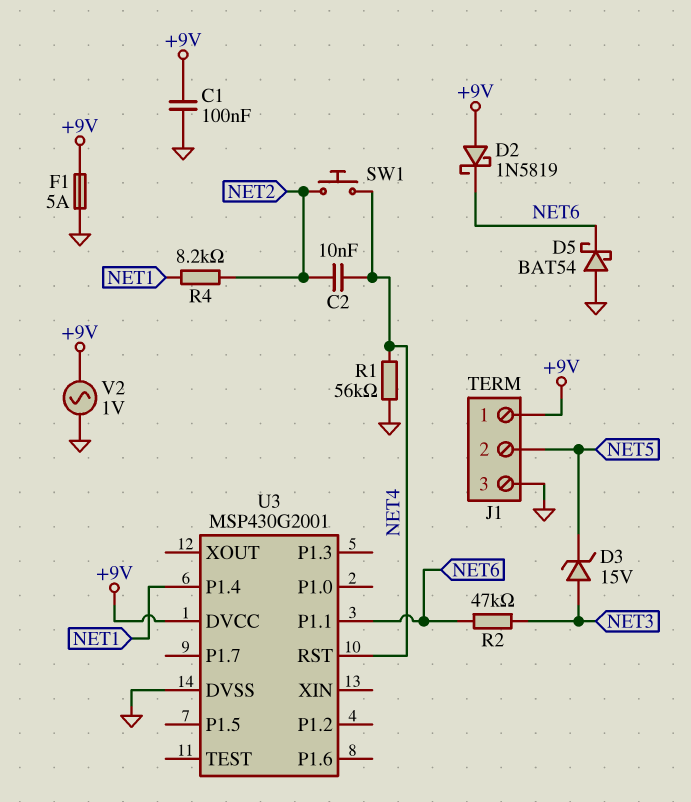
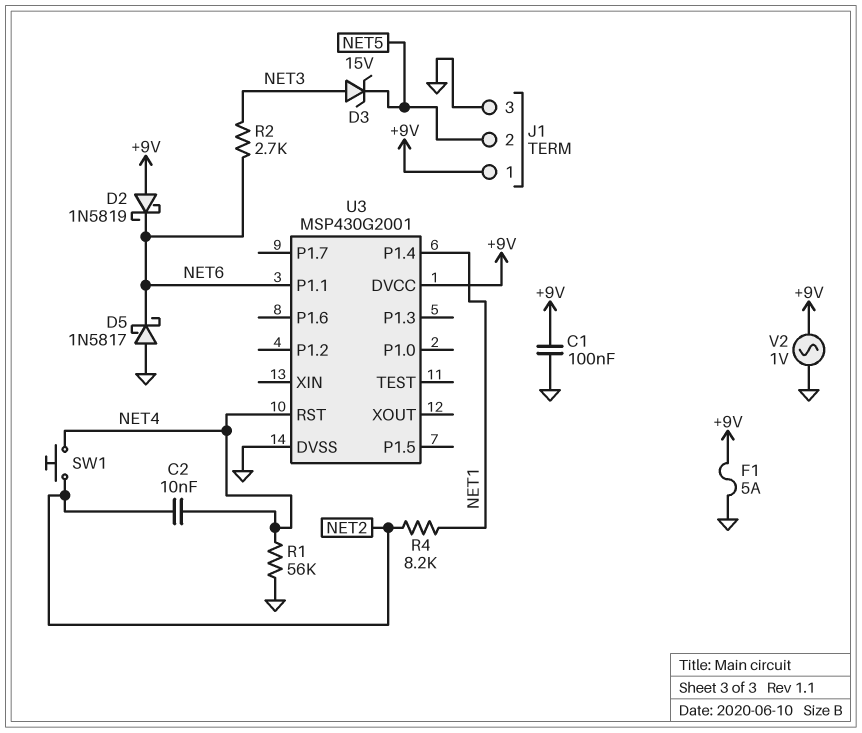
D5: schottky BAT54 (A GND, K NET6) -> schottky 1N5817 (A GND, K NET6)
R2: 47k (NET3, NET6) -> 2.7k (NET3, NET6)

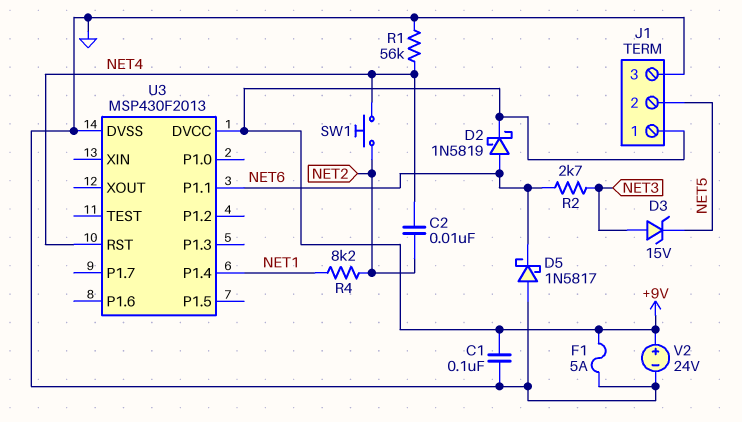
D2: schottky 1N5819 (A +9V, K NET6) -> schottky 1N5819 (A NET6, K +9V)
U3: MSP430G2001 -> MSP430F2013
V2: AC 1V (+9V, GND) -> 24V (plus +9V, minus GND)

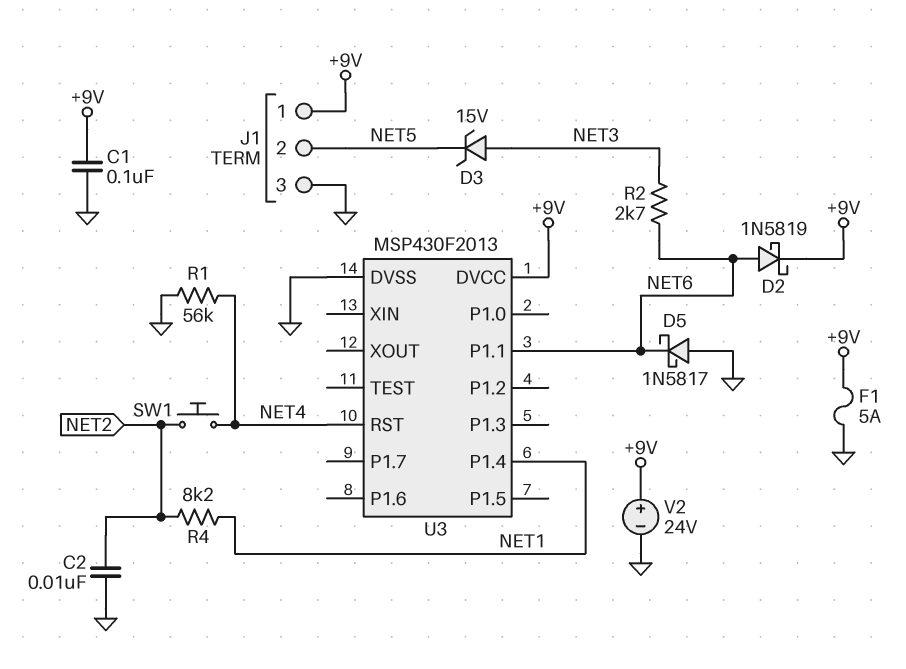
C2: 10nF (NET2, NET4) -> 10nF (GND, NET2)

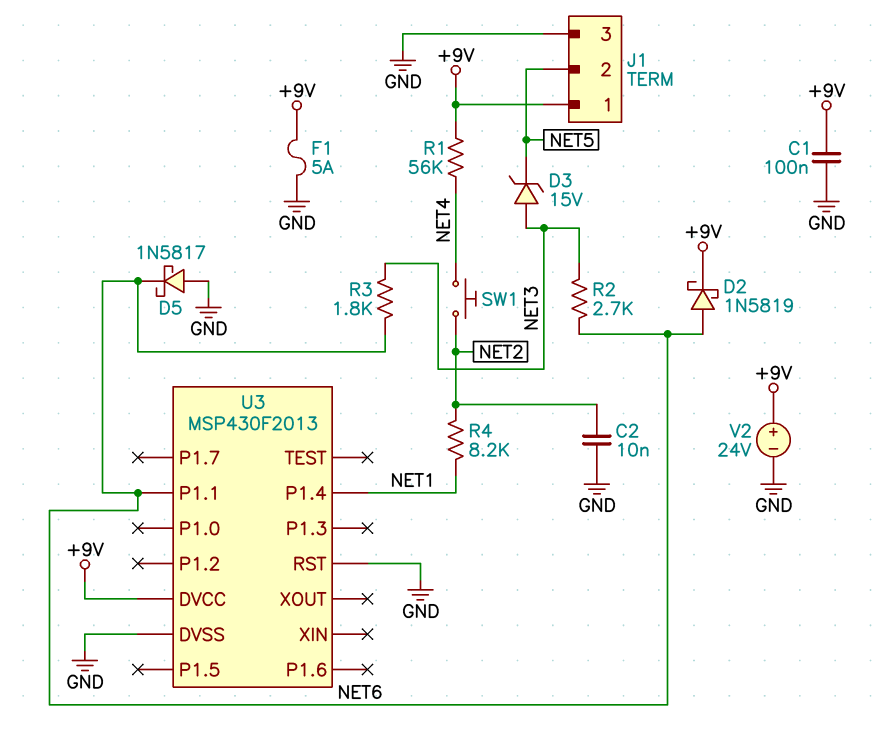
R1: 56k (GND, NET4) -> 56k (+9V, NET4)
R3: none -> 1.8k (NET3, NET6)
U3 pin RST: NET4 -> GND

